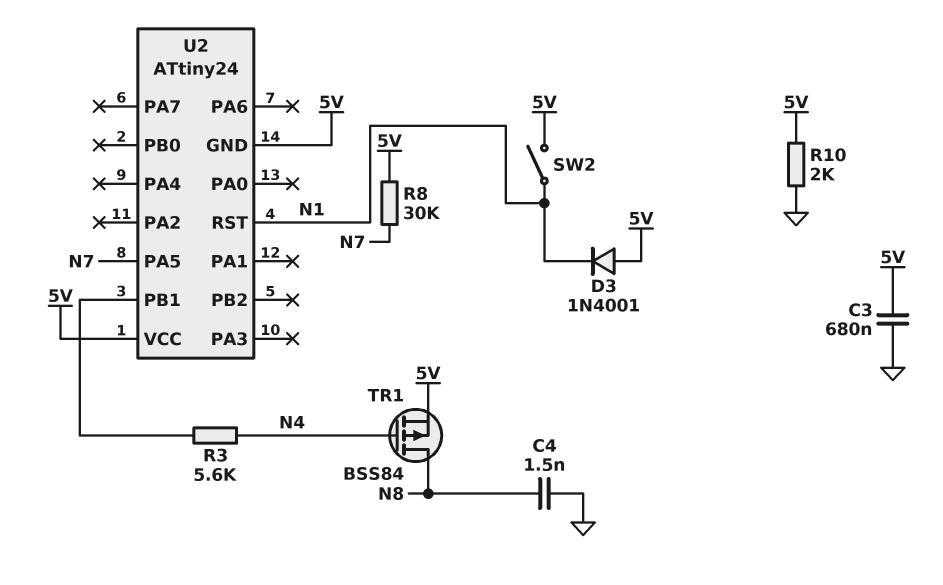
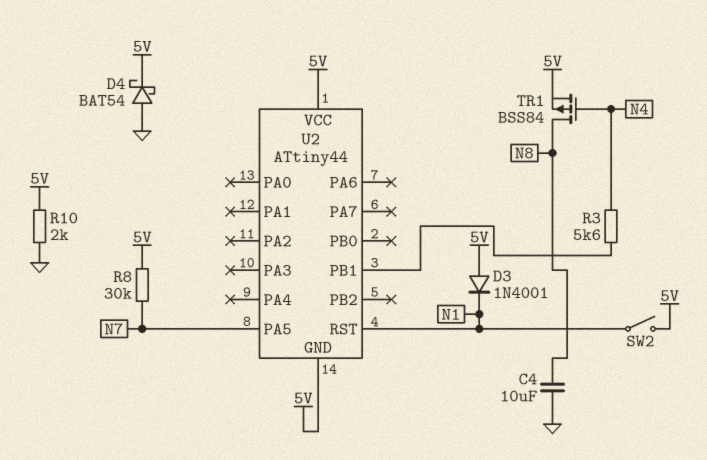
C3: 680nF (5V, GND) -> none
C4: 1.5nF (GND, N8) -> 10uF (GND, N8)
D4: none -> schottky BAT54 (A GND, K 5V)
U2: ATtiny24 -> ATtiny44

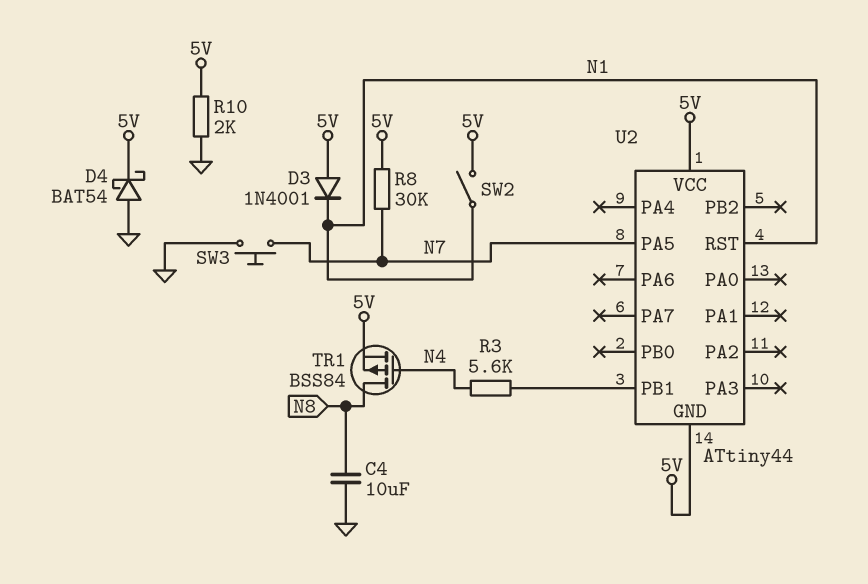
SW3: none -> button (GND, N7)

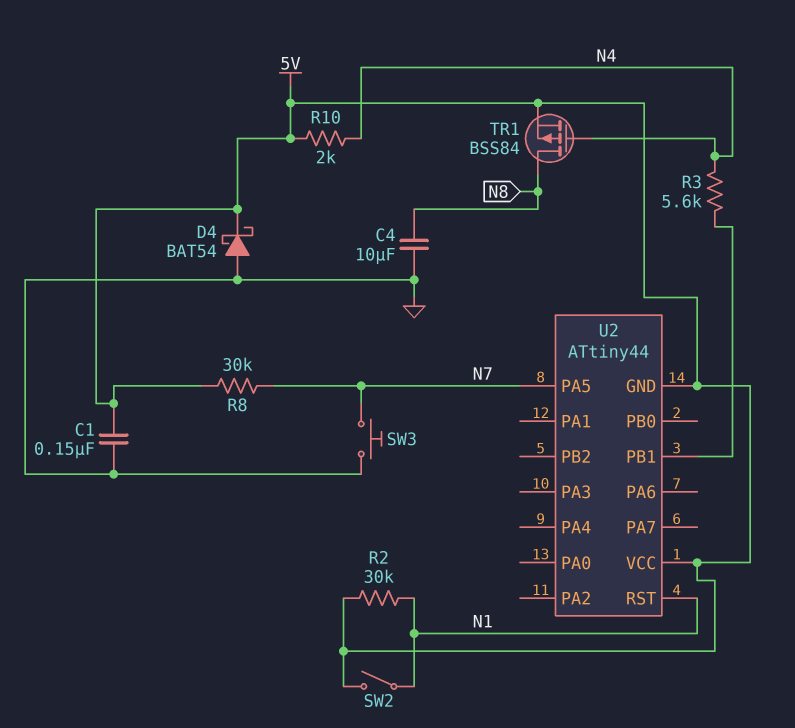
C1: none -> 150nF (5V, GND)
D3: diode 1N4001 (A 5V, K N1) -> none
R2: none -> 30k (5V, N1)
R10: 2k (5V, GND) -> 2k (5V, N4)

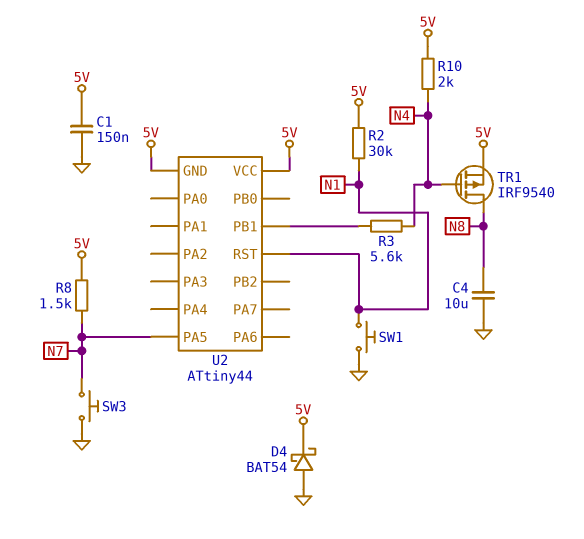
R8: 30k (5V, N7) -> 1.5k (5V, N7)
SW1: none -> button (GND, N1)
SW2: switch (5V, N1) -> none
TR1: PMOS BSS84 (G N4, D N8, S 5V) -> PMOS IRF9540 (G N4, D N8, S 5V)

